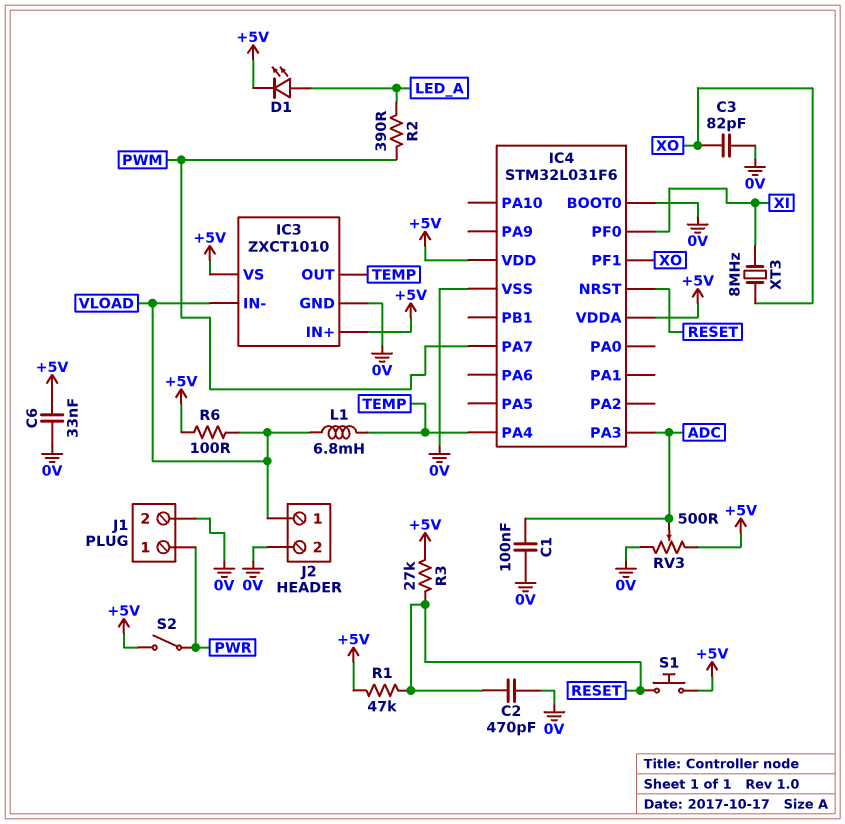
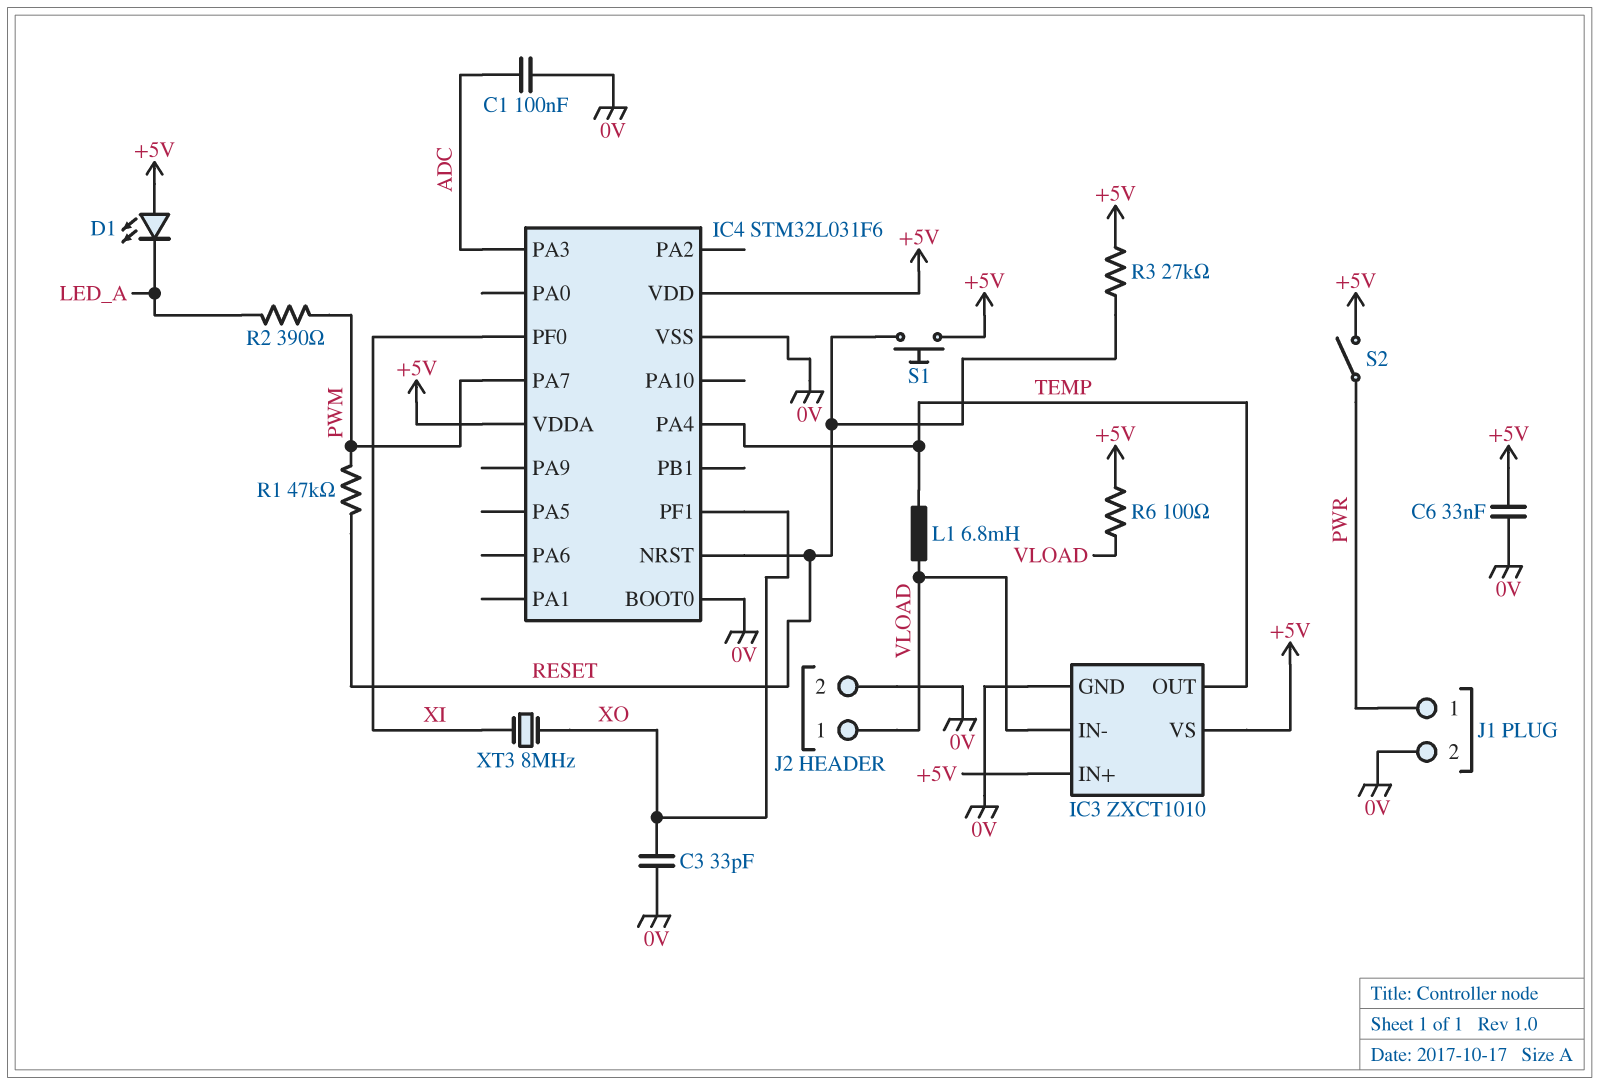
C2: 470pF (0V, RESET) -> none
C3: 82pF (0V, XO) -> 33pF (0V, XO)
D1: LED (A LED_A, K +5V) -> LED (A +5V, K LED_A)
R1: 47k (+5V, RESET) -> 47k (PWM, RESET)
RV3: 500 (+5V, 0V, wiper ADC) -> none

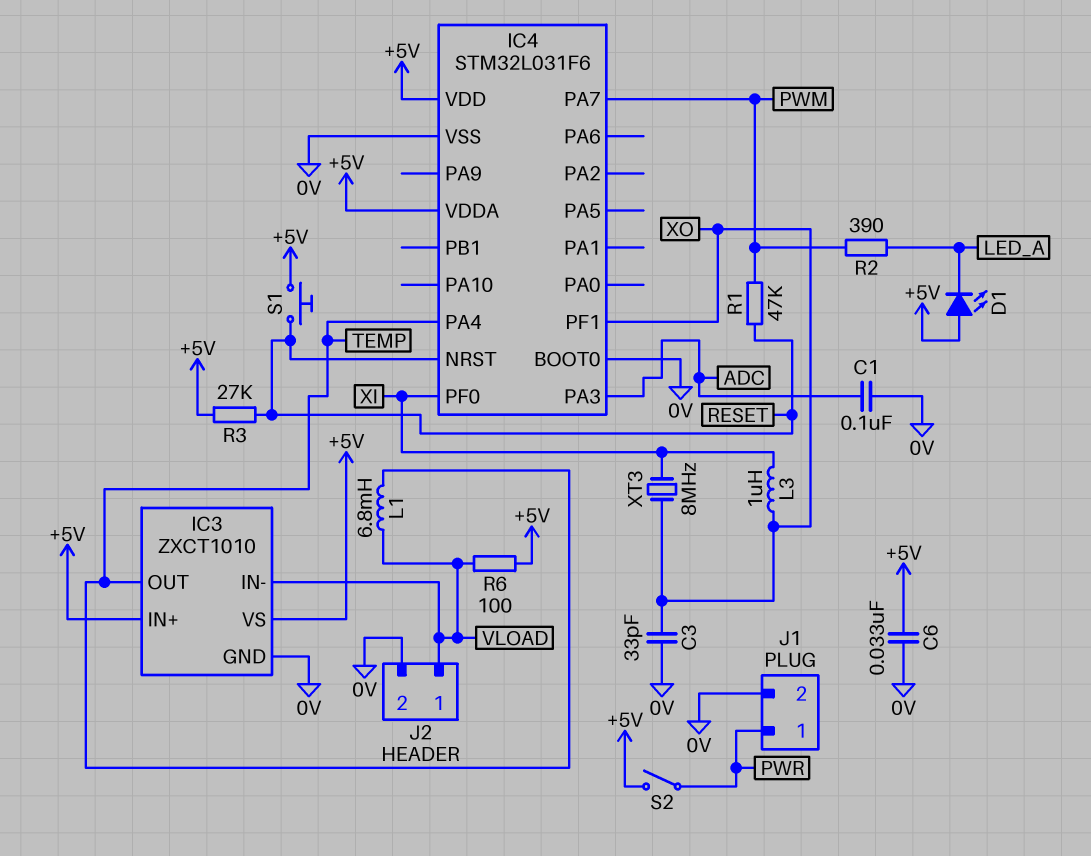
L3: none -> 1uH (XI, XO)

